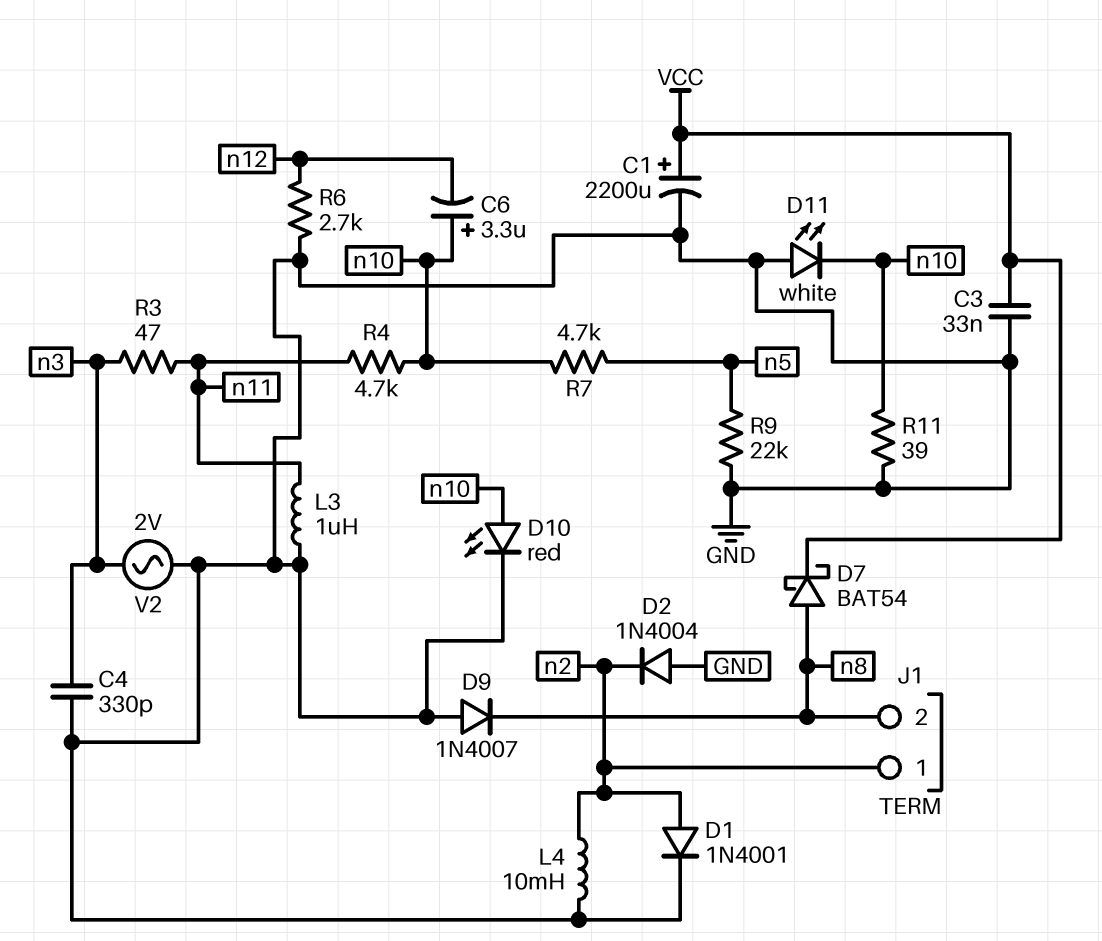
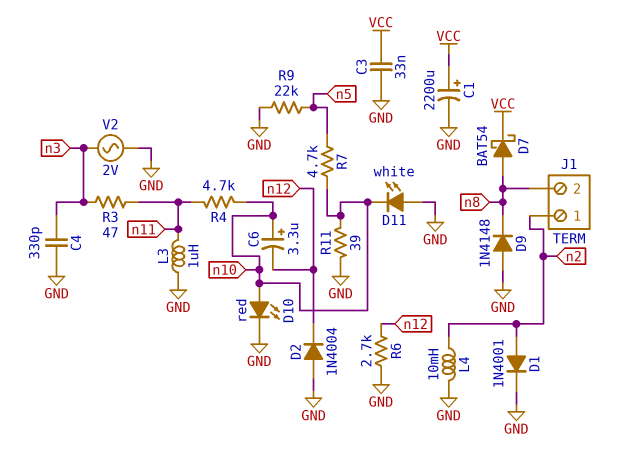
D2: diode 1N4004 (A GND, K n2) -> diode 1N4004 (A GND, K n12)
D9: diode 1N4007 (A GND, K n8) -> diode 1N4148 (A GND, K n8)

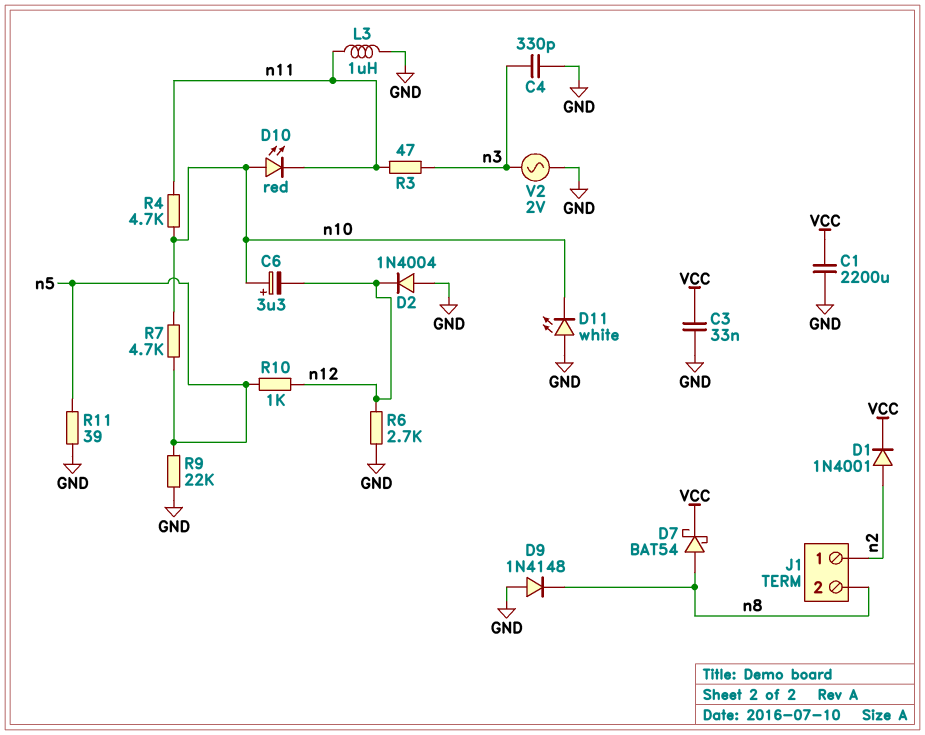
C1: 2200uF (plus VCC, minus GND) -> 2200uF (GND, VCC)
D1: diode 1N4001 (A n2, K GND) -> diode 1N4001 (A n2, K VCC)
D10: LED red (A n10, K GND) -> LED red (A n10, K n11)
L4: 10mH (GND, n2) -> none
R10: none -> 1k (n5, n12)
R11: 39 (GND, n10) -> 39 (GND, n5)

